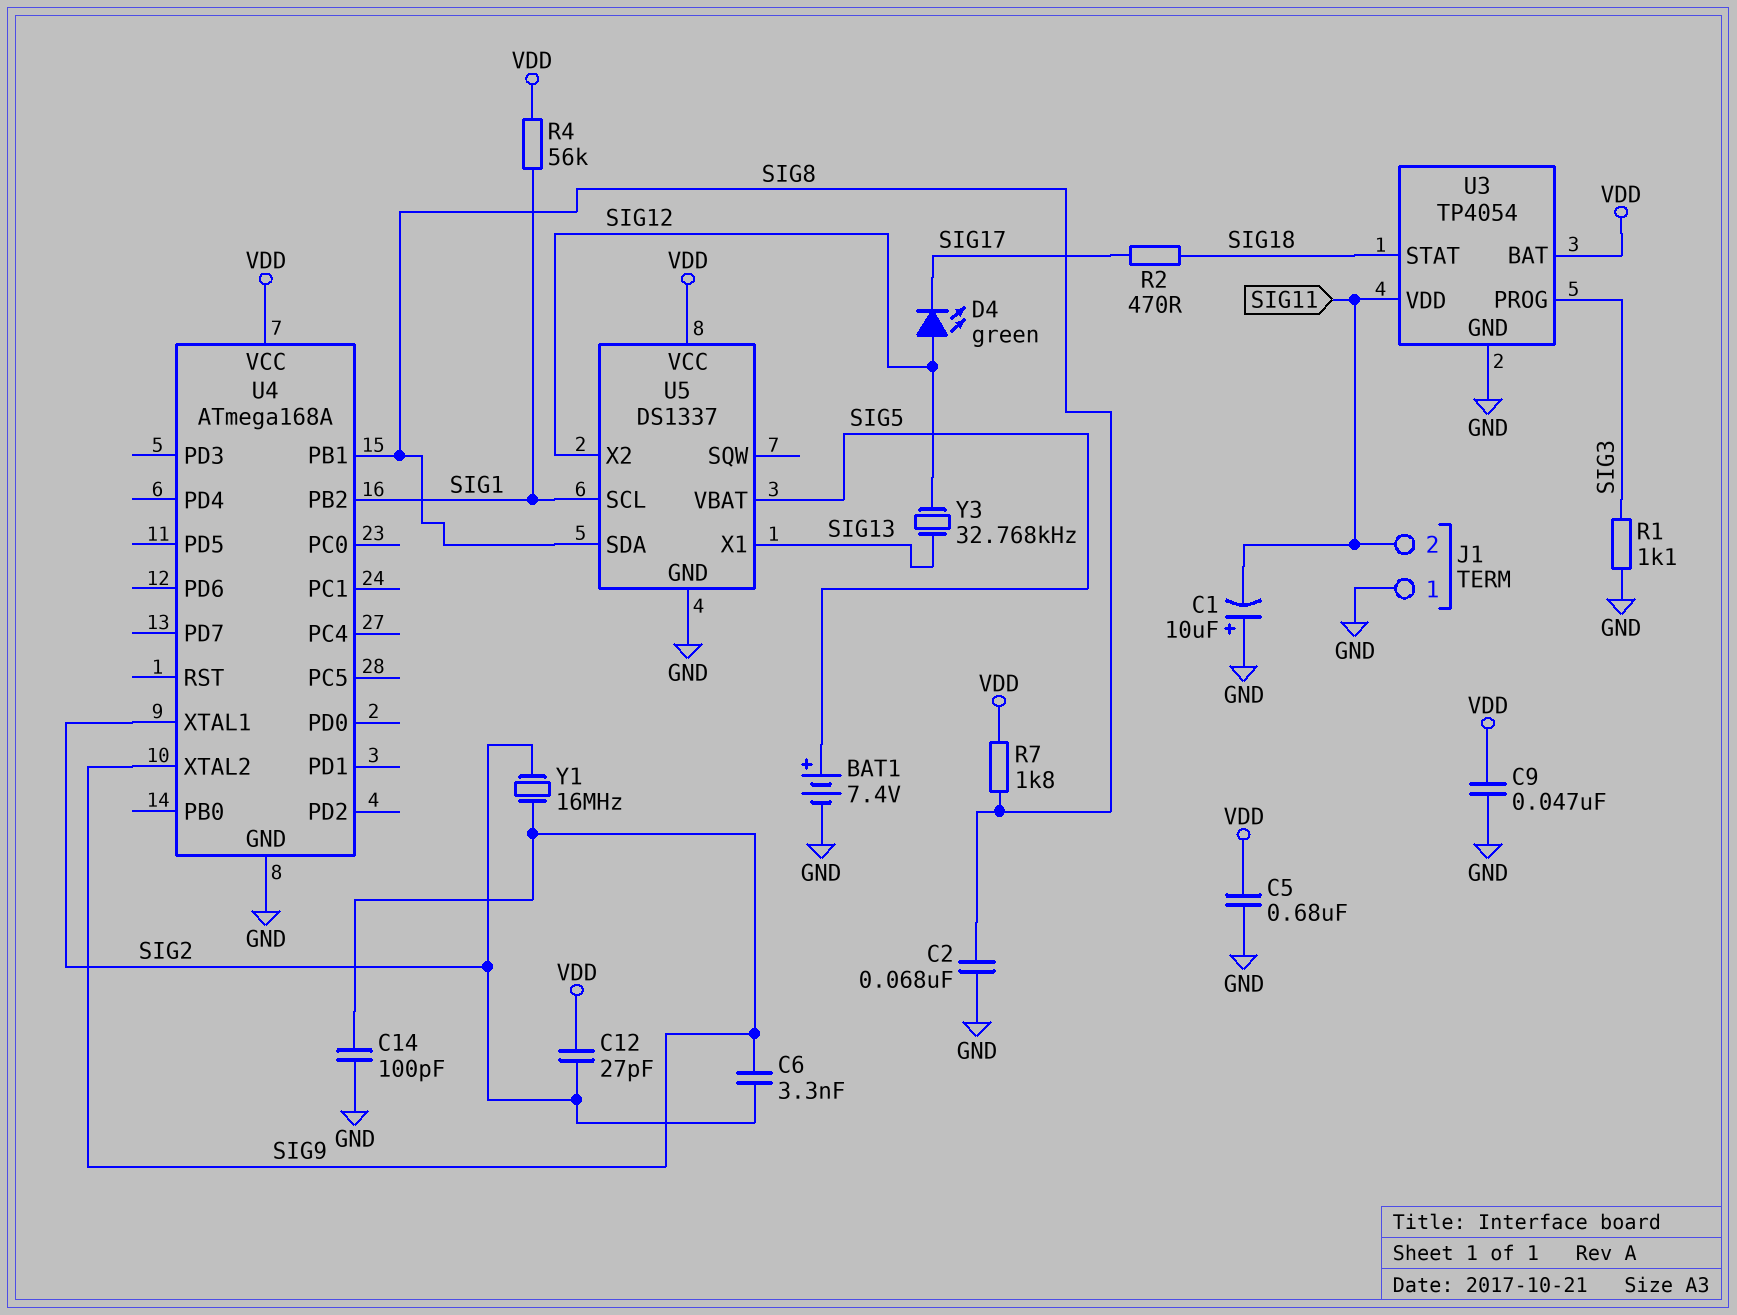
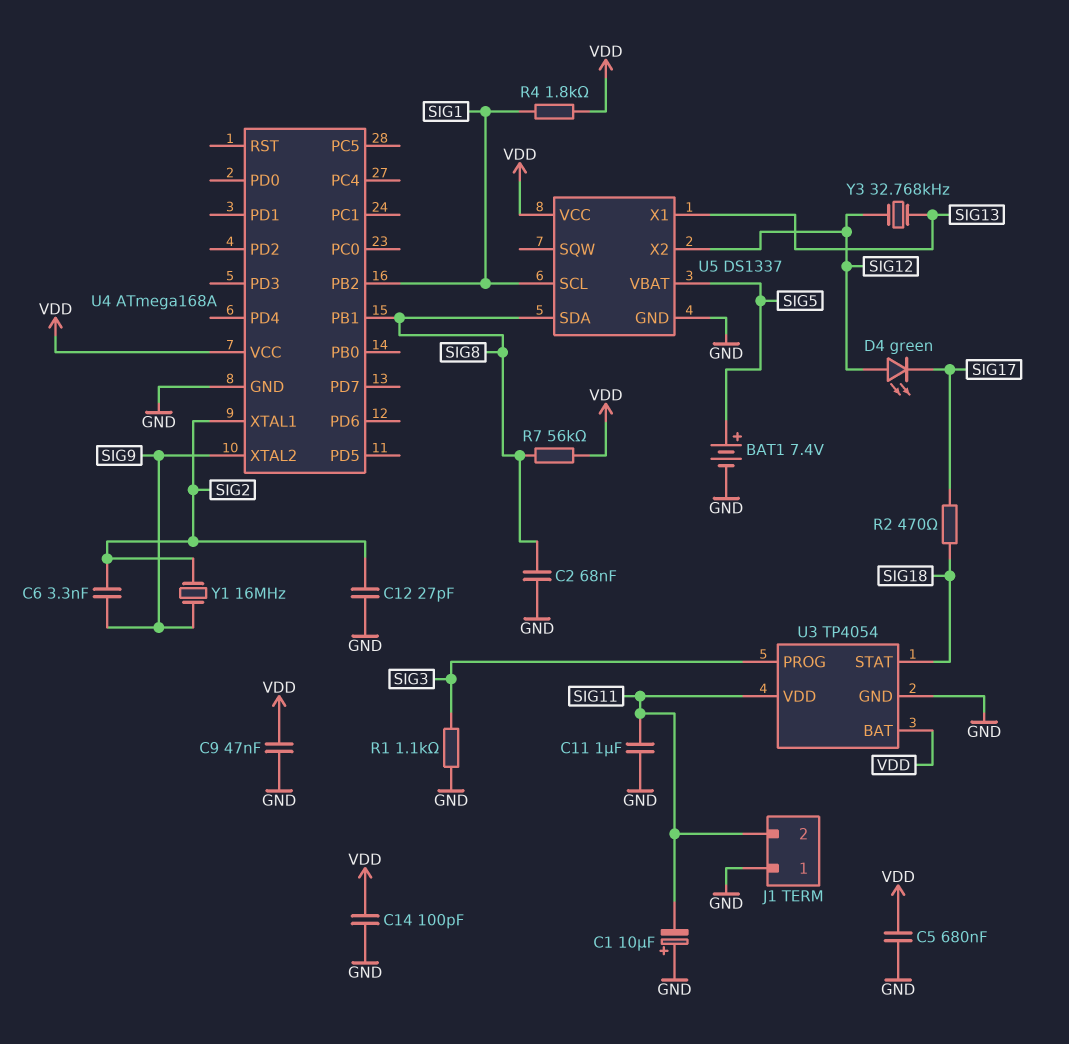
C11: none -> 1uF (GND, SIG11)
C12: 27pF (SIG2, VDD) -> 27pF (GND, SIG2)
C14: 100pF (GND, SIG9) -> 100pF (GND, VDD)
R4: 56k (SIG1, VDD) -> 1.8k (SIG1, VDD)
R7: 1.8k (SIG8, VDD) -> 56k (SIG8, VDD)

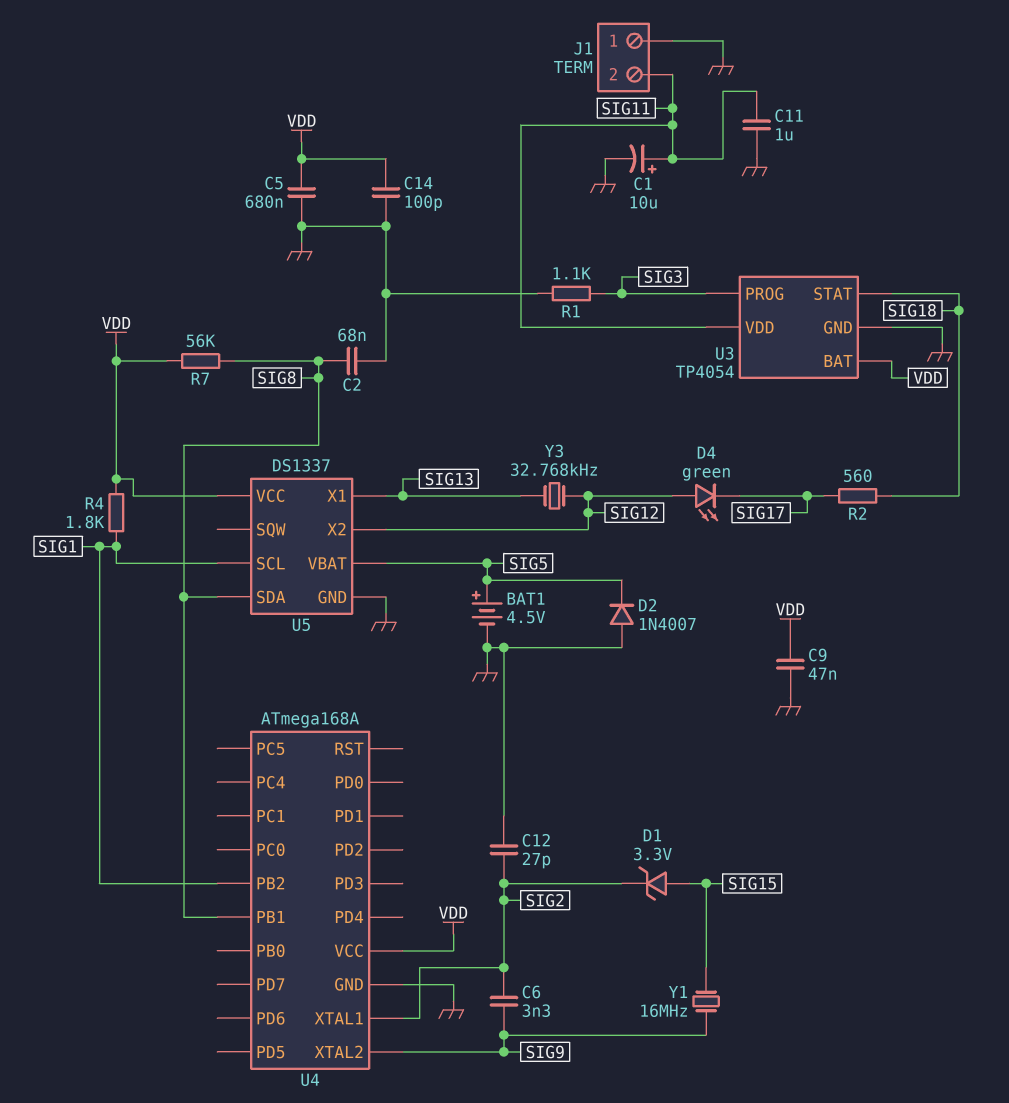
BAT1: 7.4V (plus SIG5, minus GND) -> 4.5V (plus SIG5, minus GND)
C1: 10uF (plus GND, minus SIG11) -> 10uF (plus SIG11, minus GND)
D1: none -> zener 3.3V (A SIG15, K SIG2)
D2: none -> diode 1N4007 (A GND, K SIG5)
R2: 470 (SIG17, SIG18) -> 560 (SIG17, SIG18)
Y1: 16MHz (SIG2, SIG9) -> 16MHz (SIG9, SIG15)

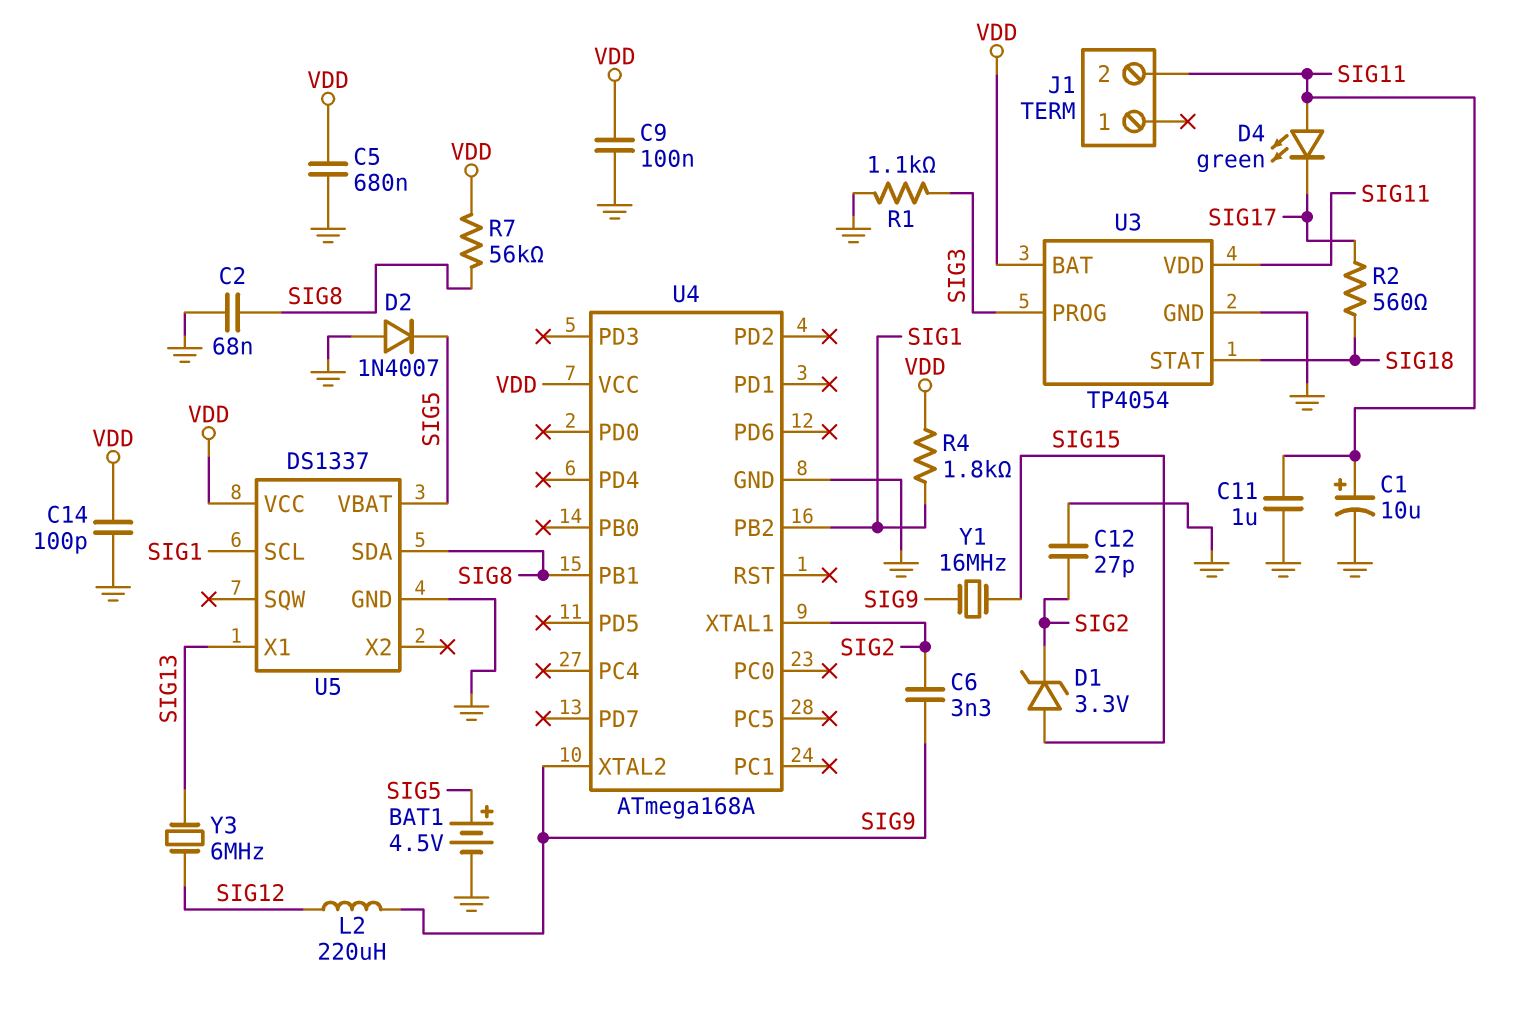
C9: 47nF (GND, VDD) -> 100nF (GND, VDD)
D4: LED green (A SIG12, K SIG17) -> LED green (A SIG11, K SIG17)
J1 pin 1: GND -> none
L2: none -> 220uH (SIG9, SIG12)
U5 pin X2: SIG12 -> none
Y3: 32.768kHz (SIG12, SIG13) -> 6MHz (SIG12, SIG13)

